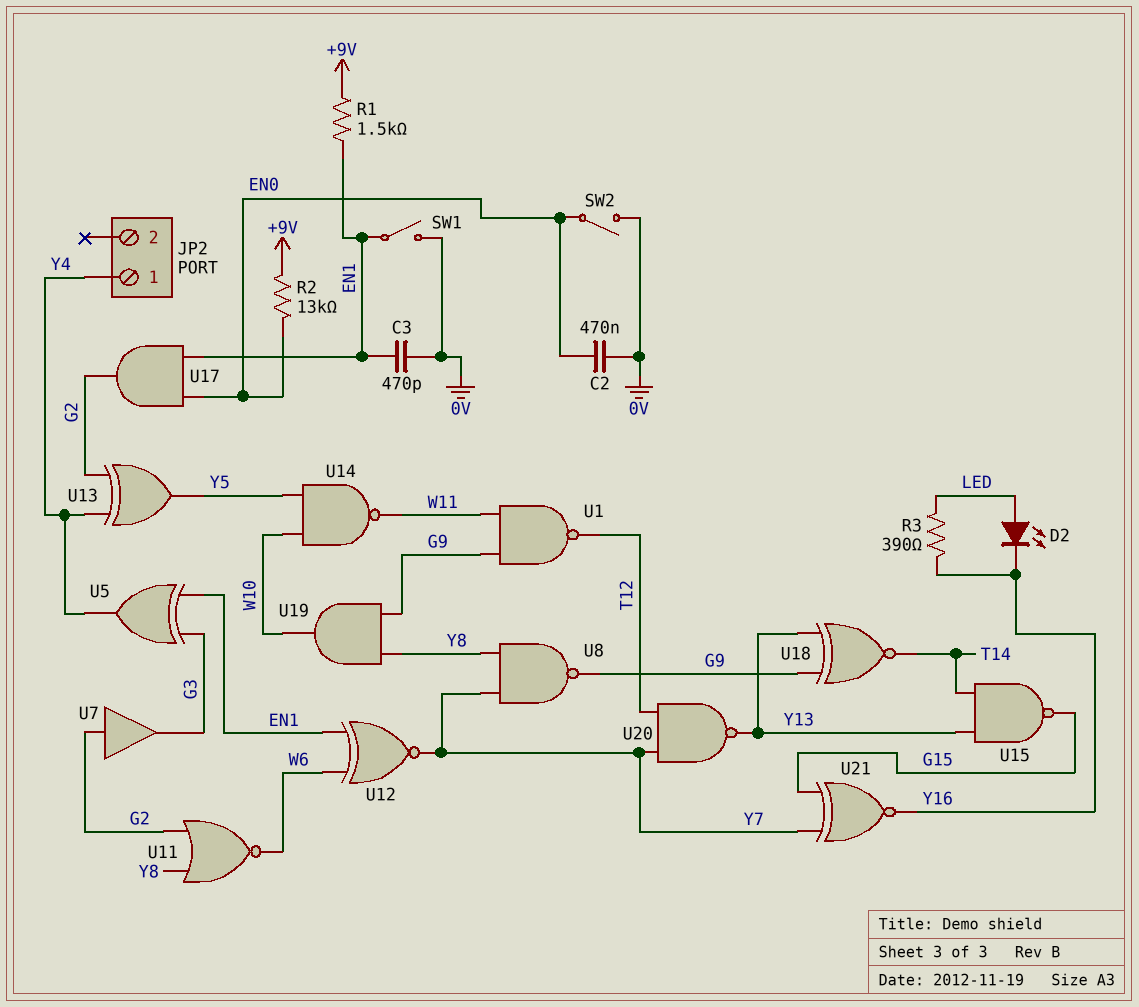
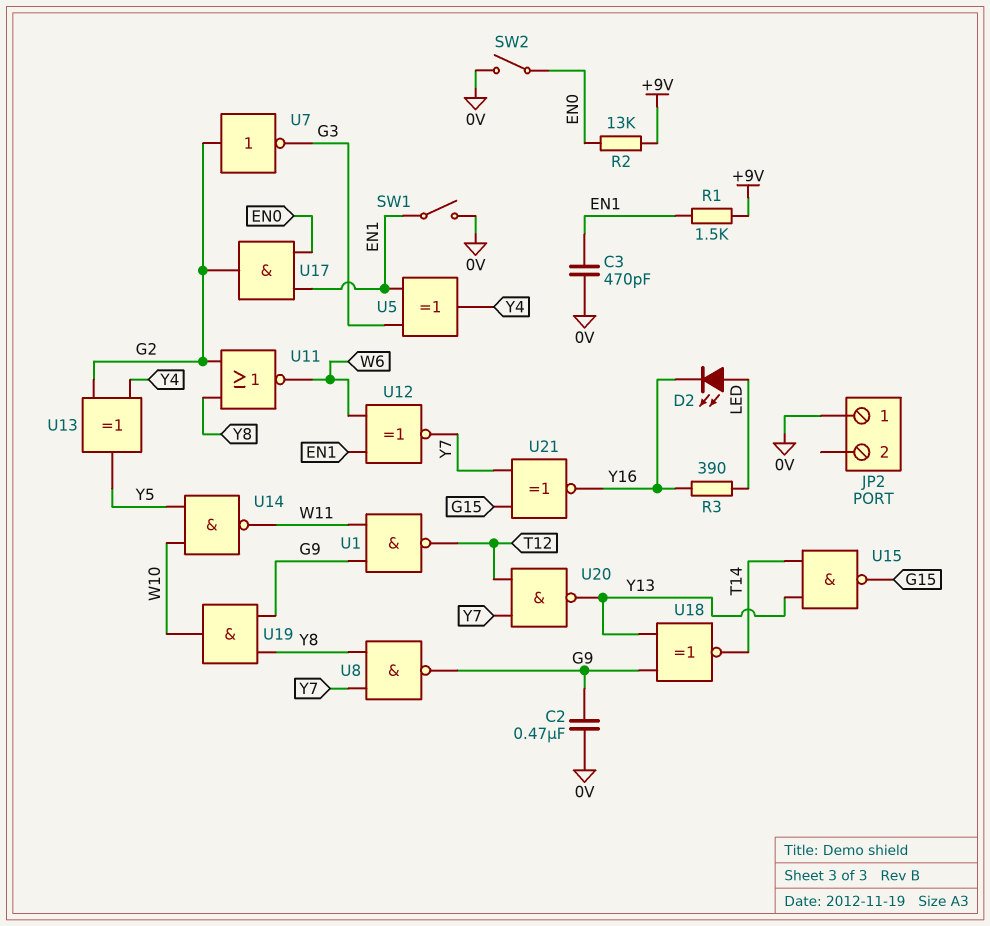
C2: 470nF (0V, EN0) -> 470nF (0V, G9)
JP2 pin 1: Y4 -> 0V
U7: buffer (in G2, out G3) -> NOT (in G2, out G3)

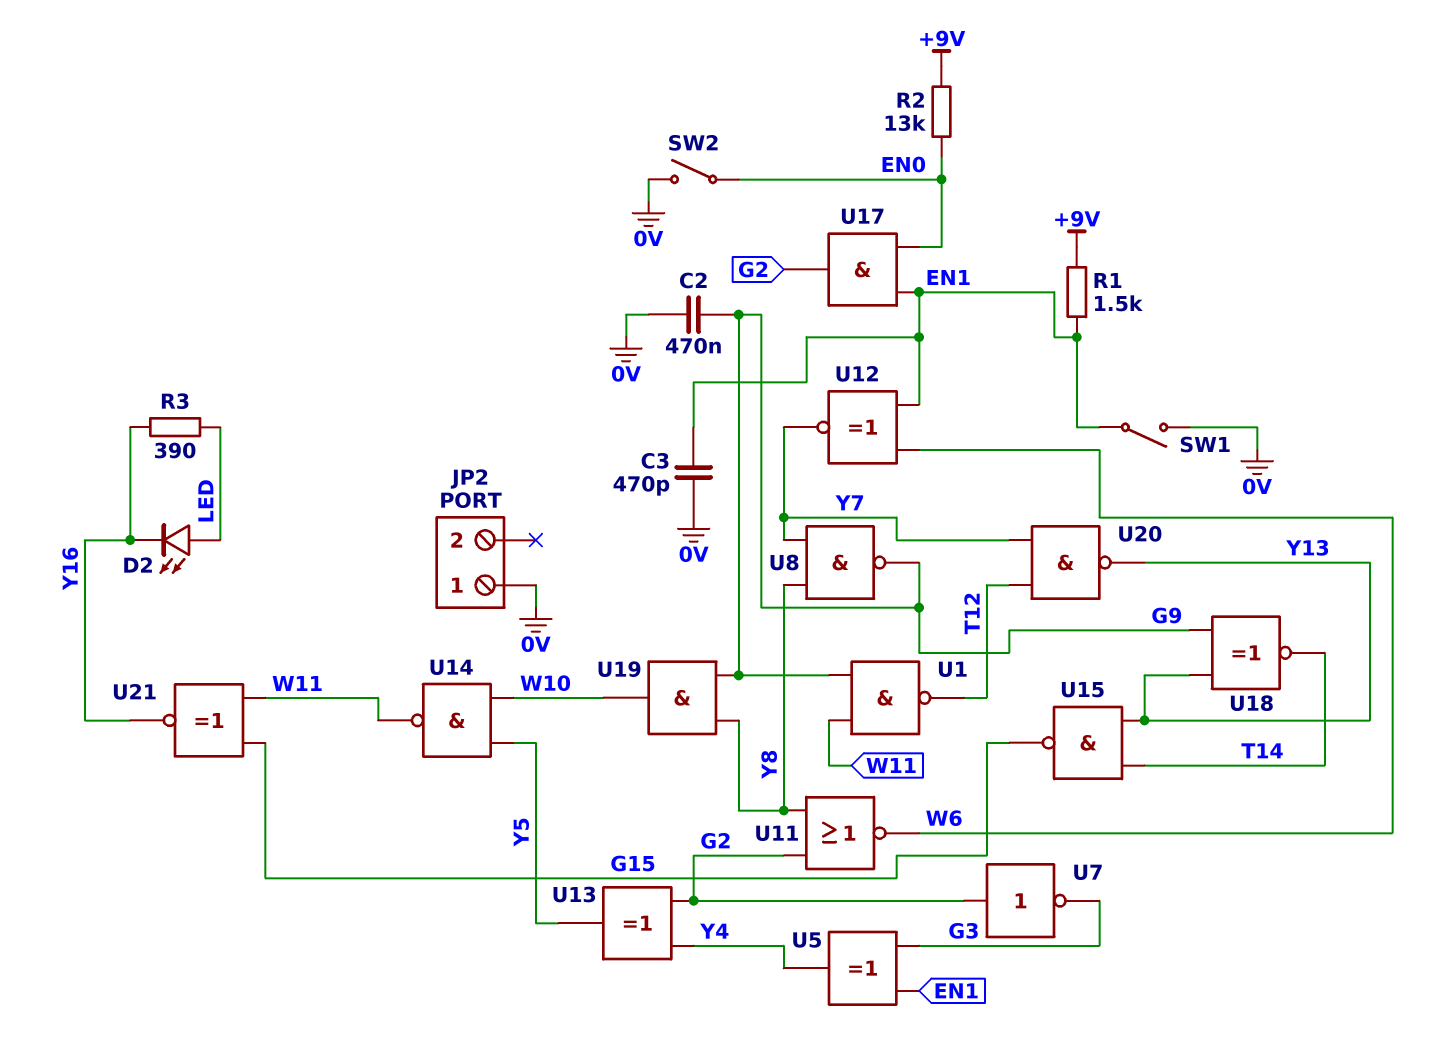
U21: XNOR (in G15, in Y7, out Y16) -> XNOR (in G15, in W11, out Y16)

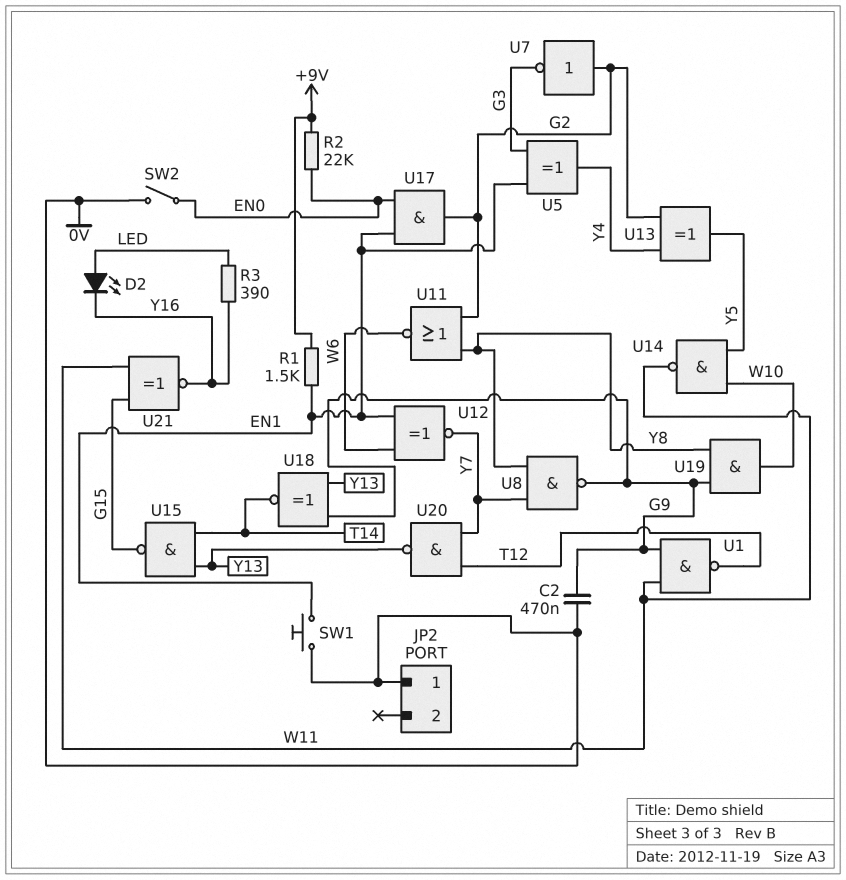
C3: 470pF (0V, EN1) -> none
R2: 13k (+9V, EN0) -> 22k (+9V, EN0)
SW1: switch (0V, EN1) -> button (0V, EN1)

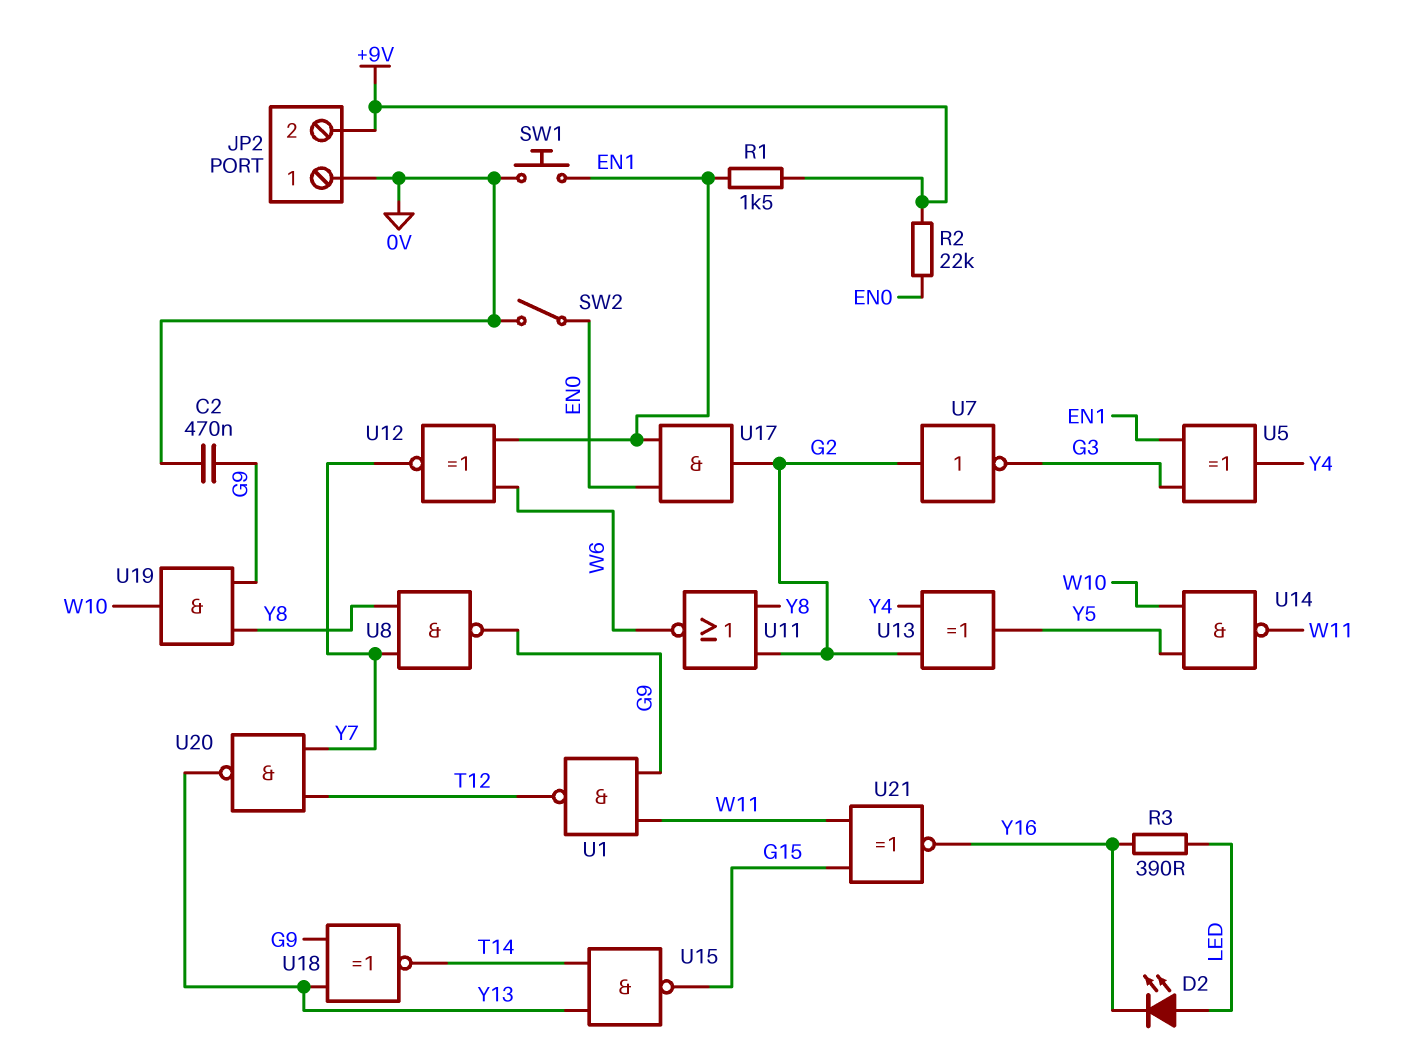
JP2 pin 2: none -> +9V

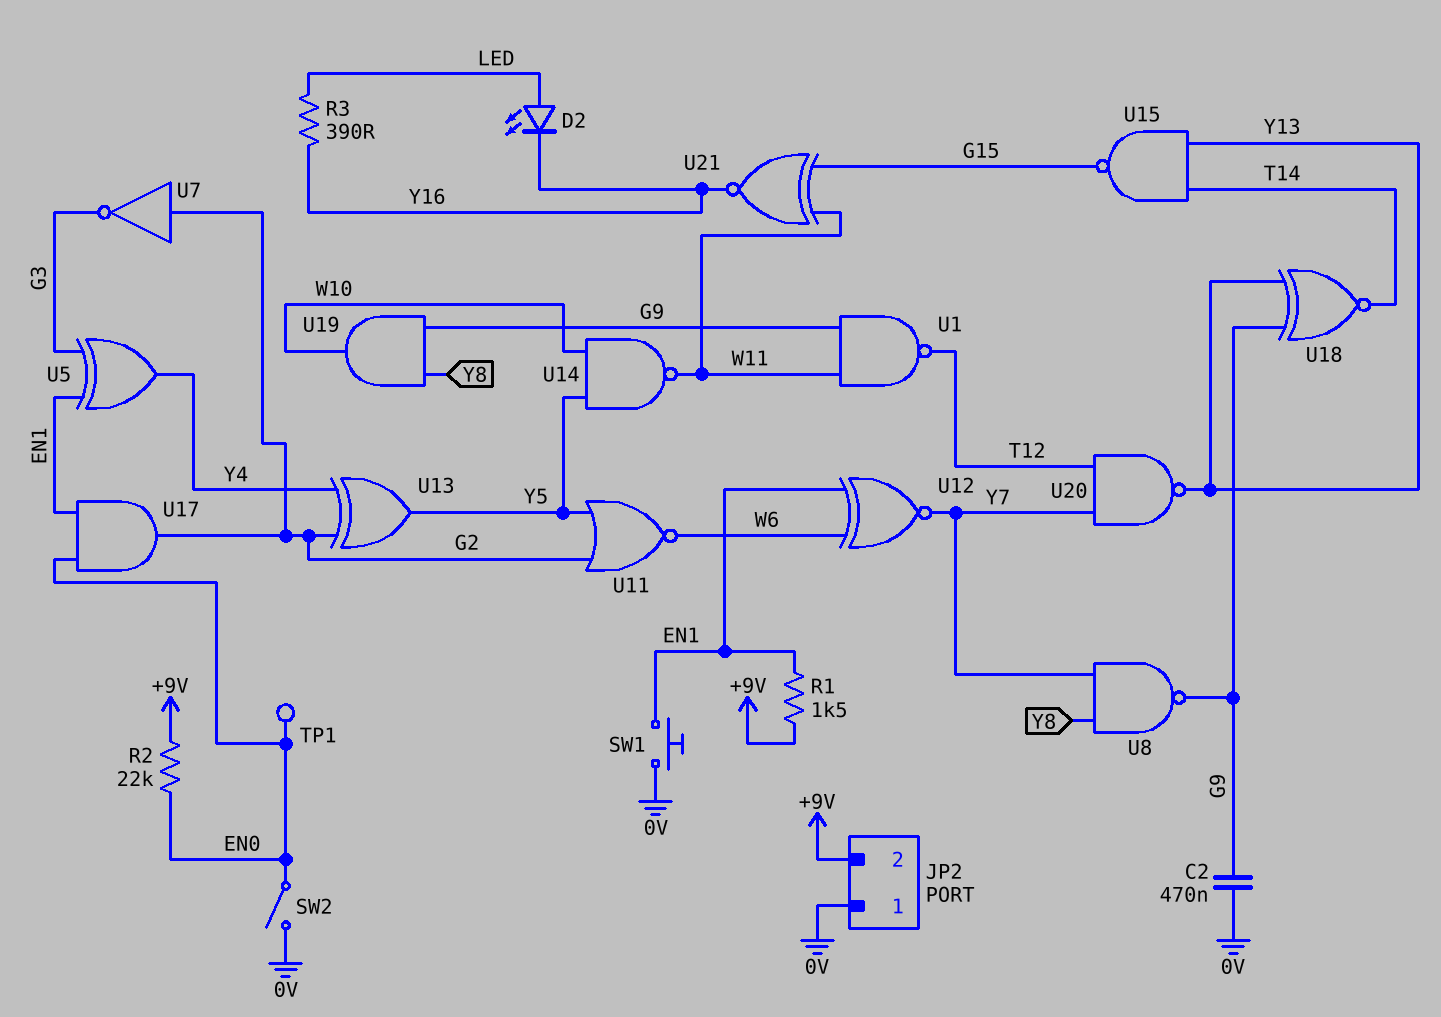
TP1: none -> test point (EN0)
U11: NOR (in G2, in Y8, out W6) -> NOR (in G2, in Y5, out W6)

